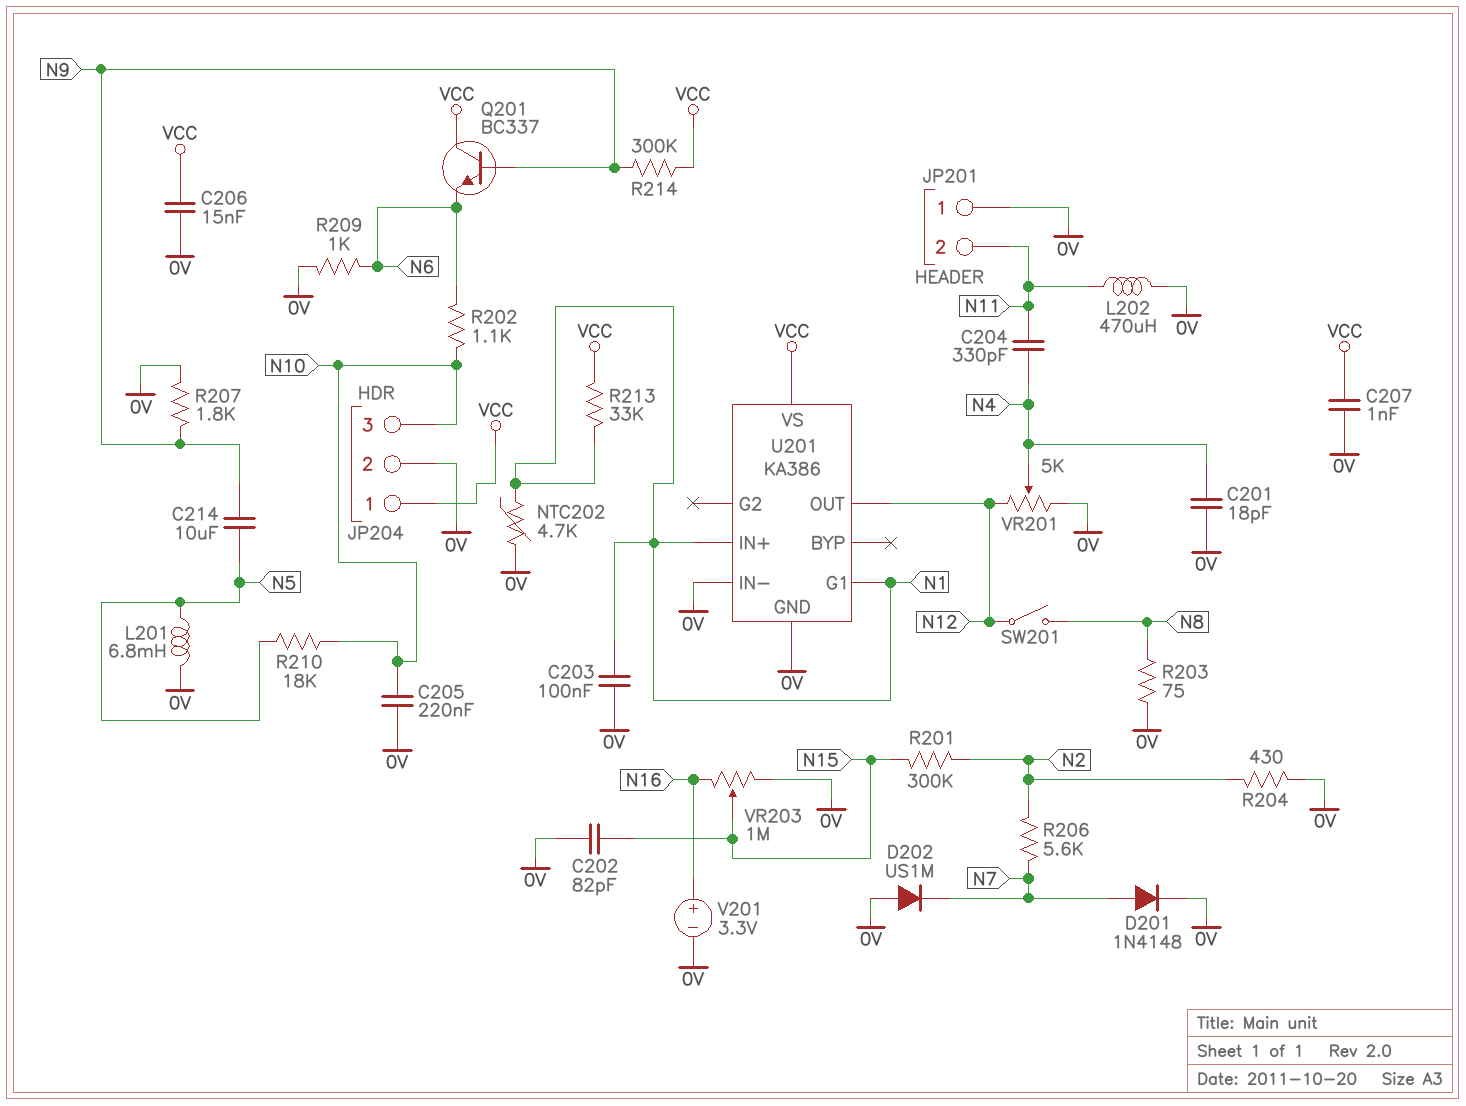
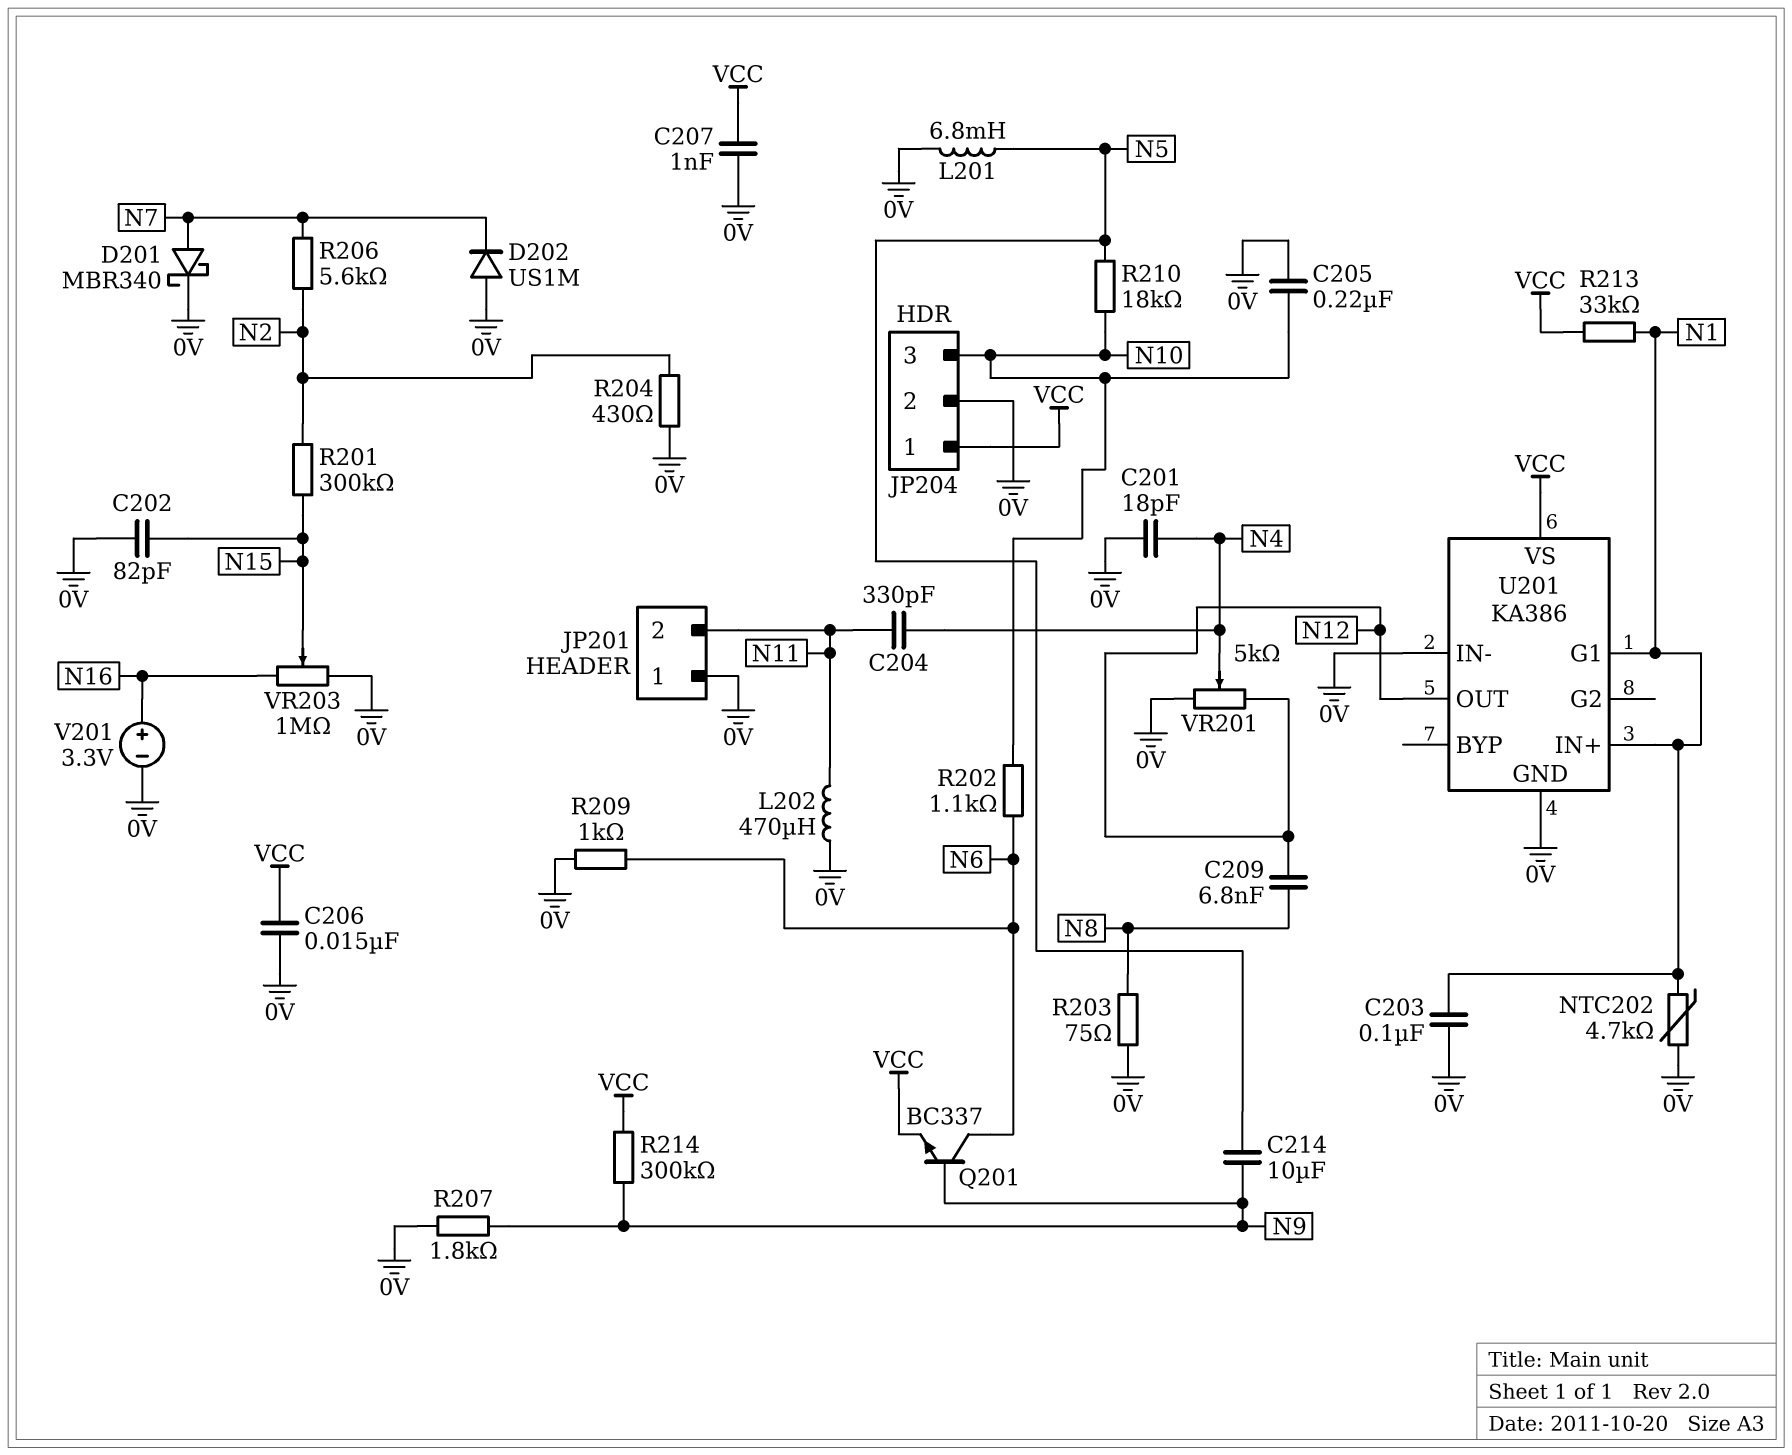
C209: none -> 6.8nF (N8, N12)
D201: diode 1N4148 (A N7, K 0V) -> schottky MBR340 (A N7, K 0V)
Q201: NPN BC337 (B N9, C VCC, E N6) -> NPN BC337 (B N9, C N6, E VCC)
SW201: switch (N8, N12) -> none

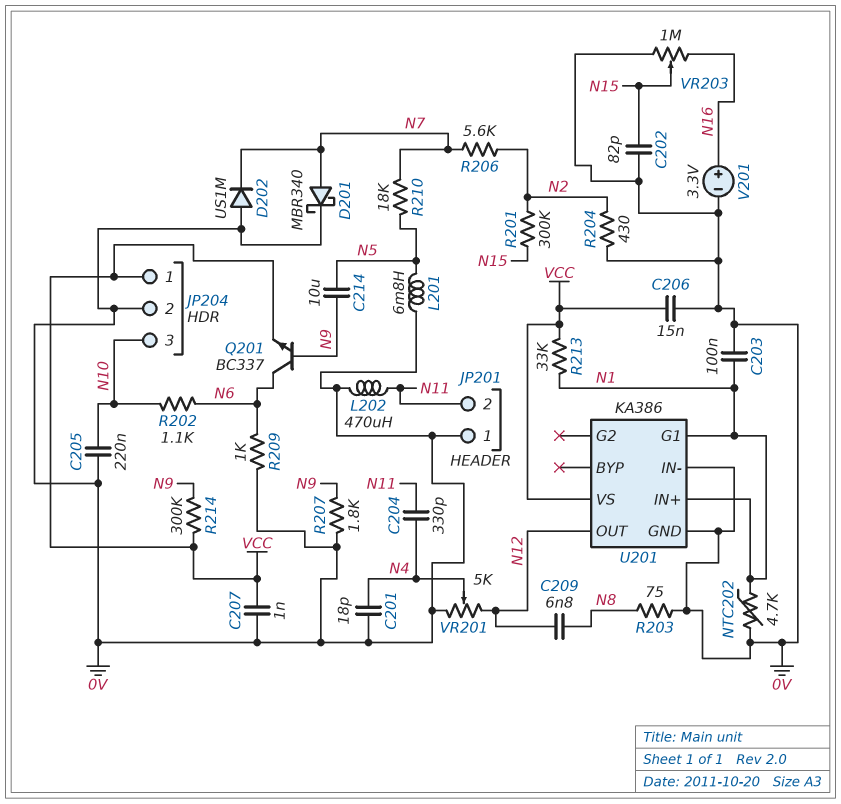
R210: 18k (N5, N10) -> 18k (N5, N7)

